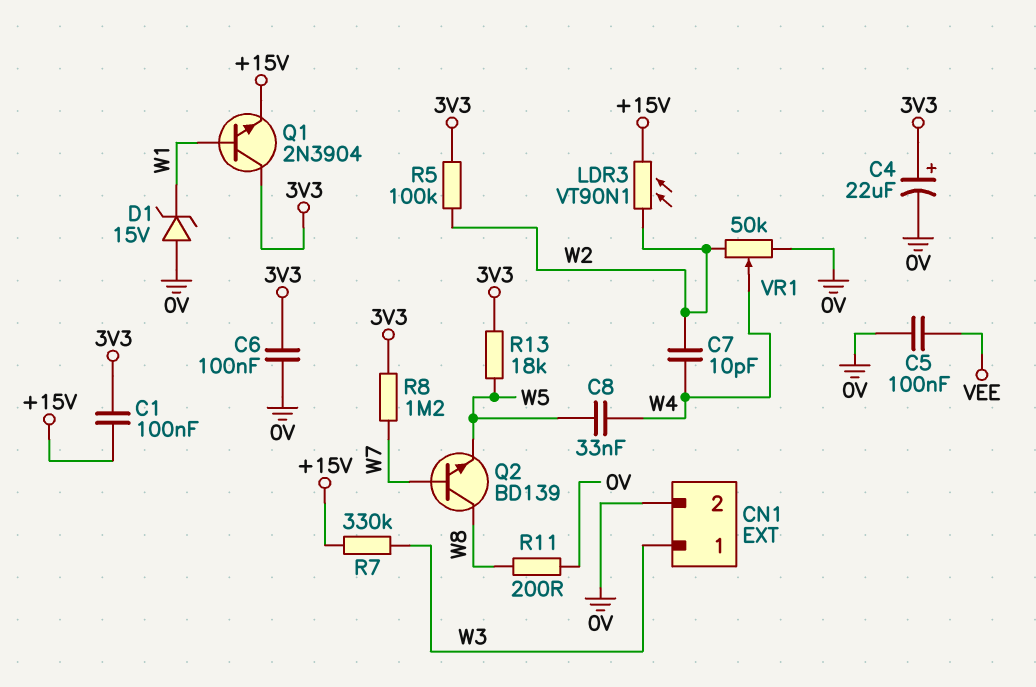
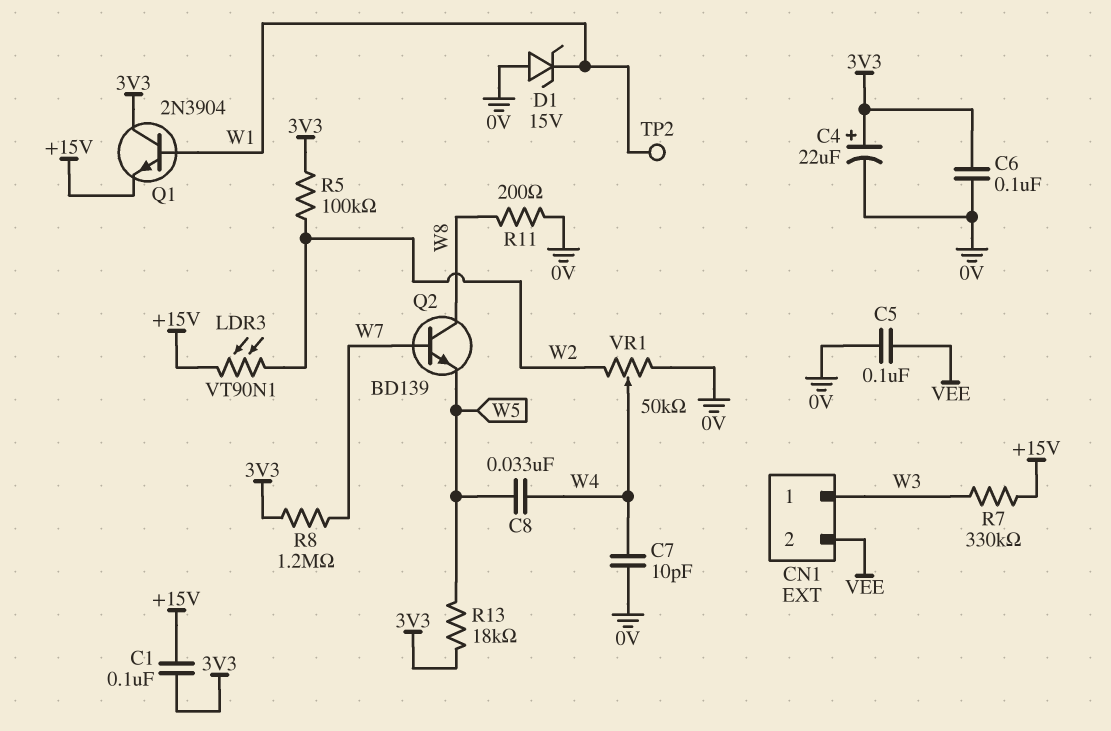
C7: 10pF (W2, W4) -> 10pF (0V, W4)
CN1 pin 2: 0V -> VEE
TP2: none -> test point (W1)

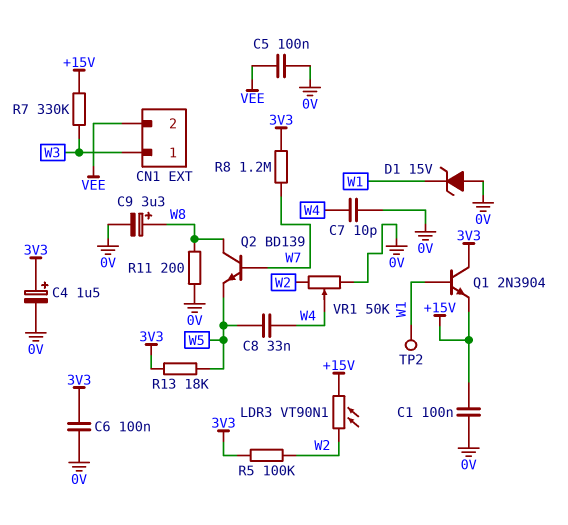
C1: 100nF (+15V, 3V3) -> 100nF (+15V, 0V)
C4: 22uF (plus 3V3, minus 0V) -> 1.5uF (plus 3V3, minus 0V)
C9: none -> 3.3uF (plus W8, minus 0V)

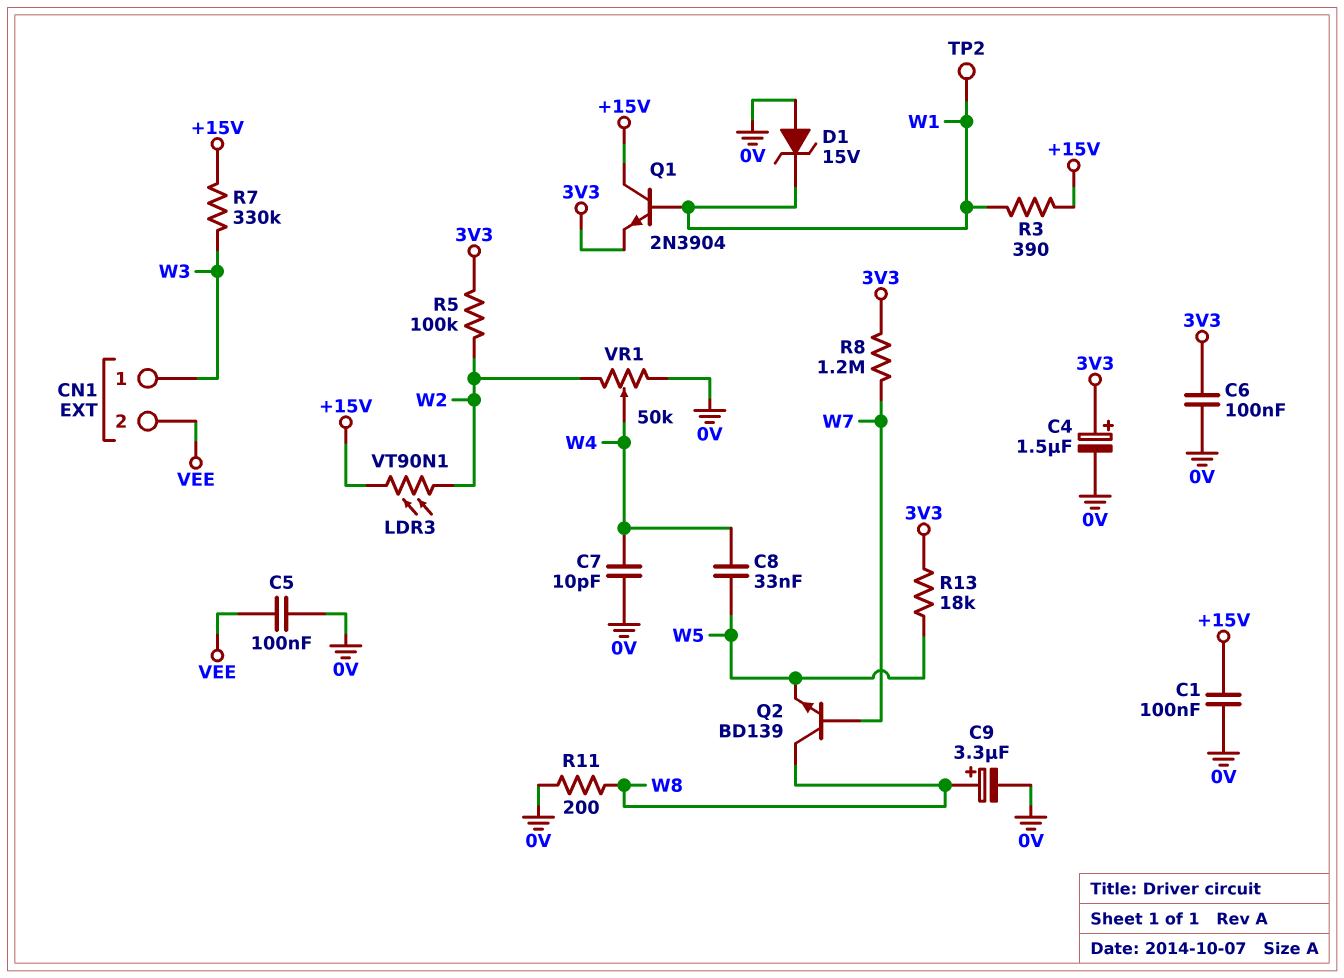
Q1: NPN 2N3904 (B W1, C 3V3, E +15V) -> NPN 2N3904 (B W1, C +15V, E 3V3)
R3: none -> 390 (+15V, W1)

